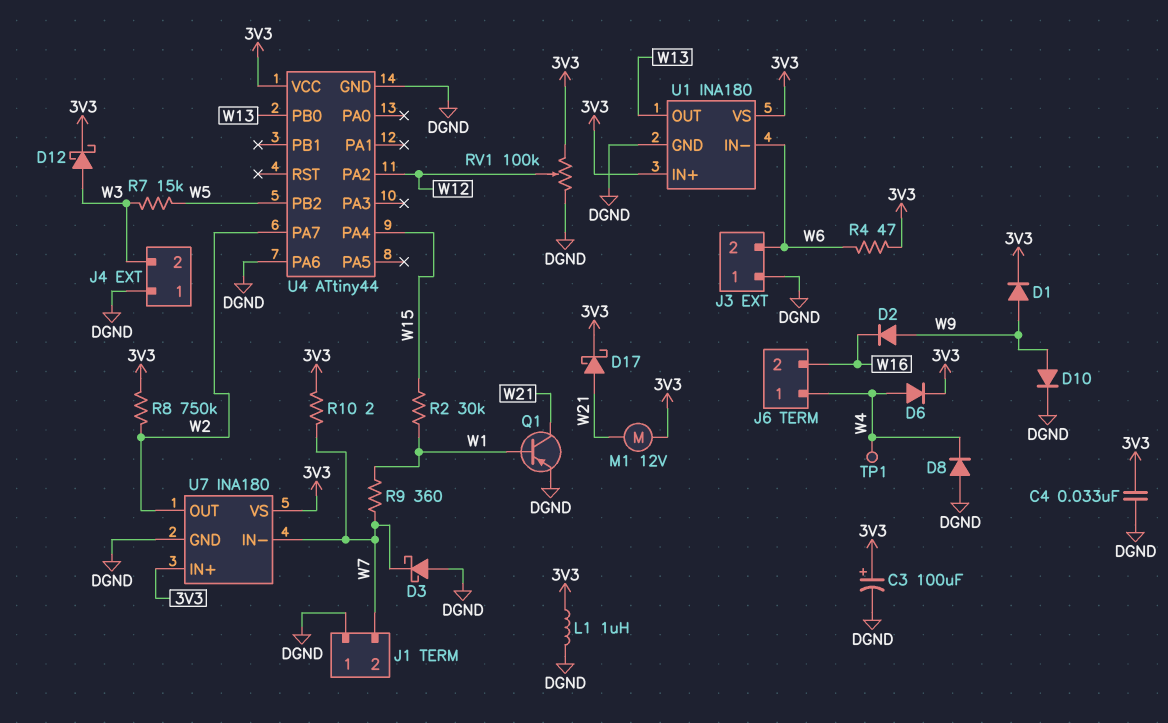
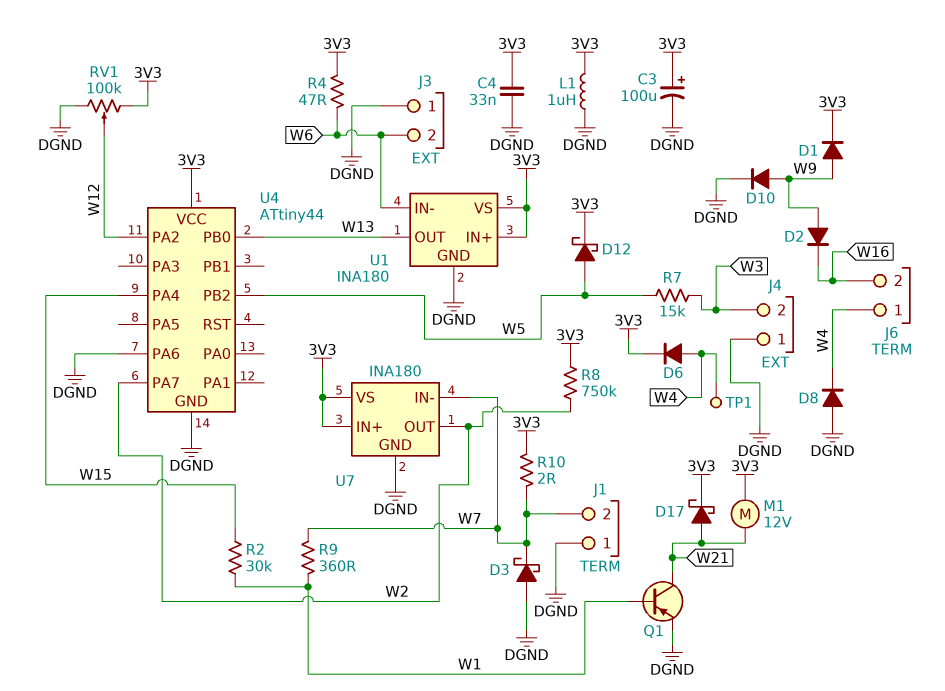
D12: schottky (A W3, K 3V3) -> schottky (A W5, K 3V3)

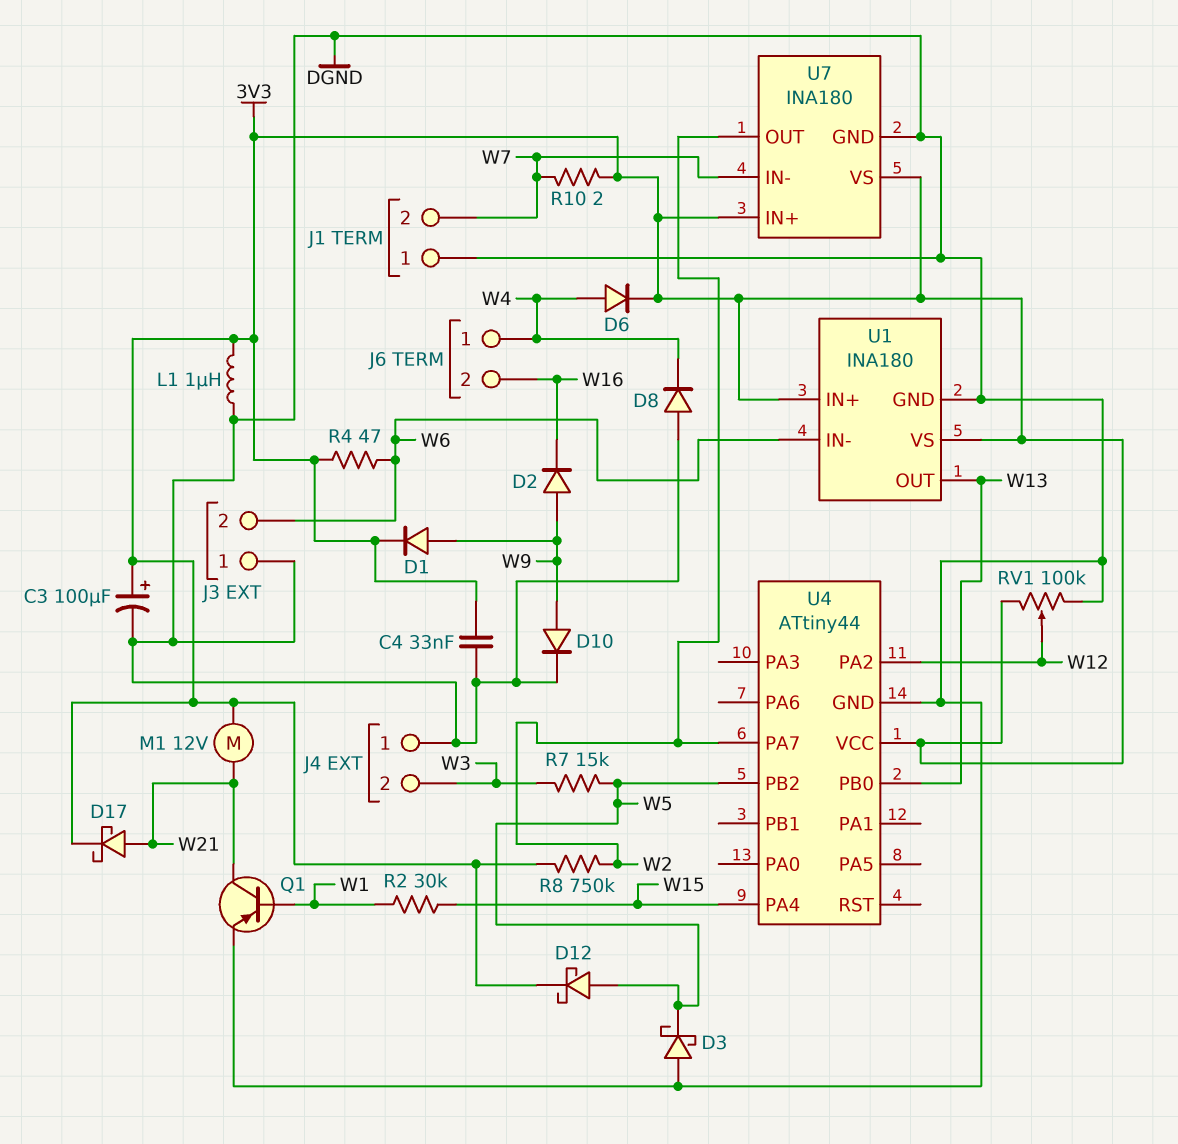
D3: schottky (A DGND, K W7) -> schottky (A DGND, K W5)
R9: 360 (W1, W7) -> none
TP1: test point (W4) -> none
U4 pin PA6: DGND -> none

